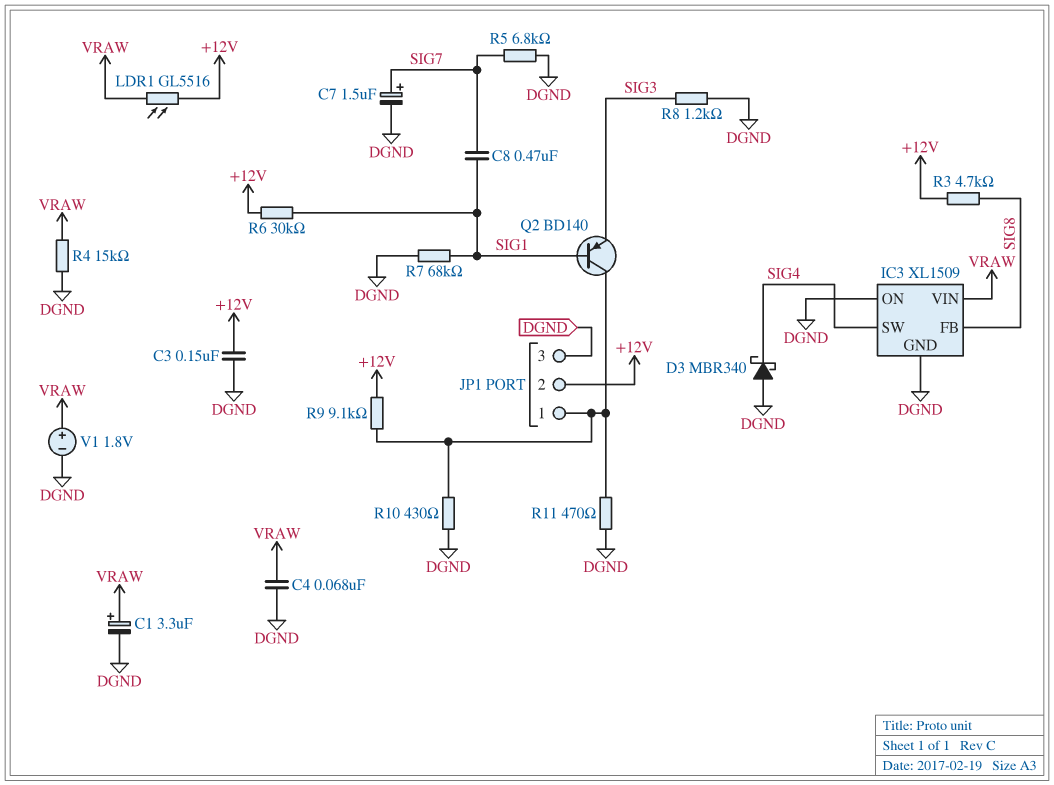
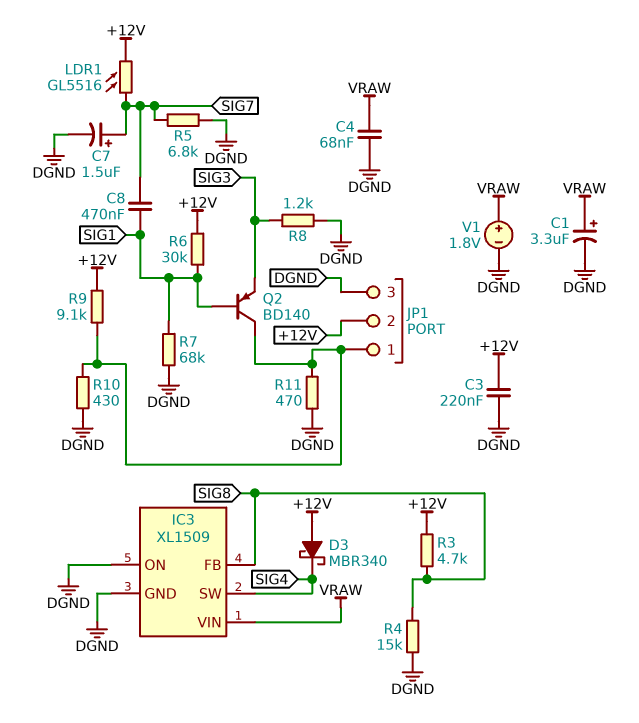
C3: 150nF (+12V, DGND) -> 220nF (+12V, DGND)
D3: schottky MBR340 (A DGND, K SIG4) -> schottky MBR340 (A +12V, K SIG4)
LDR1: GL5516 (+12V, VRAW) -> GL5516 (+12V, SIG7)
R4: 15k (DGND, VRAW) -> 15k (DGND, SIG8)

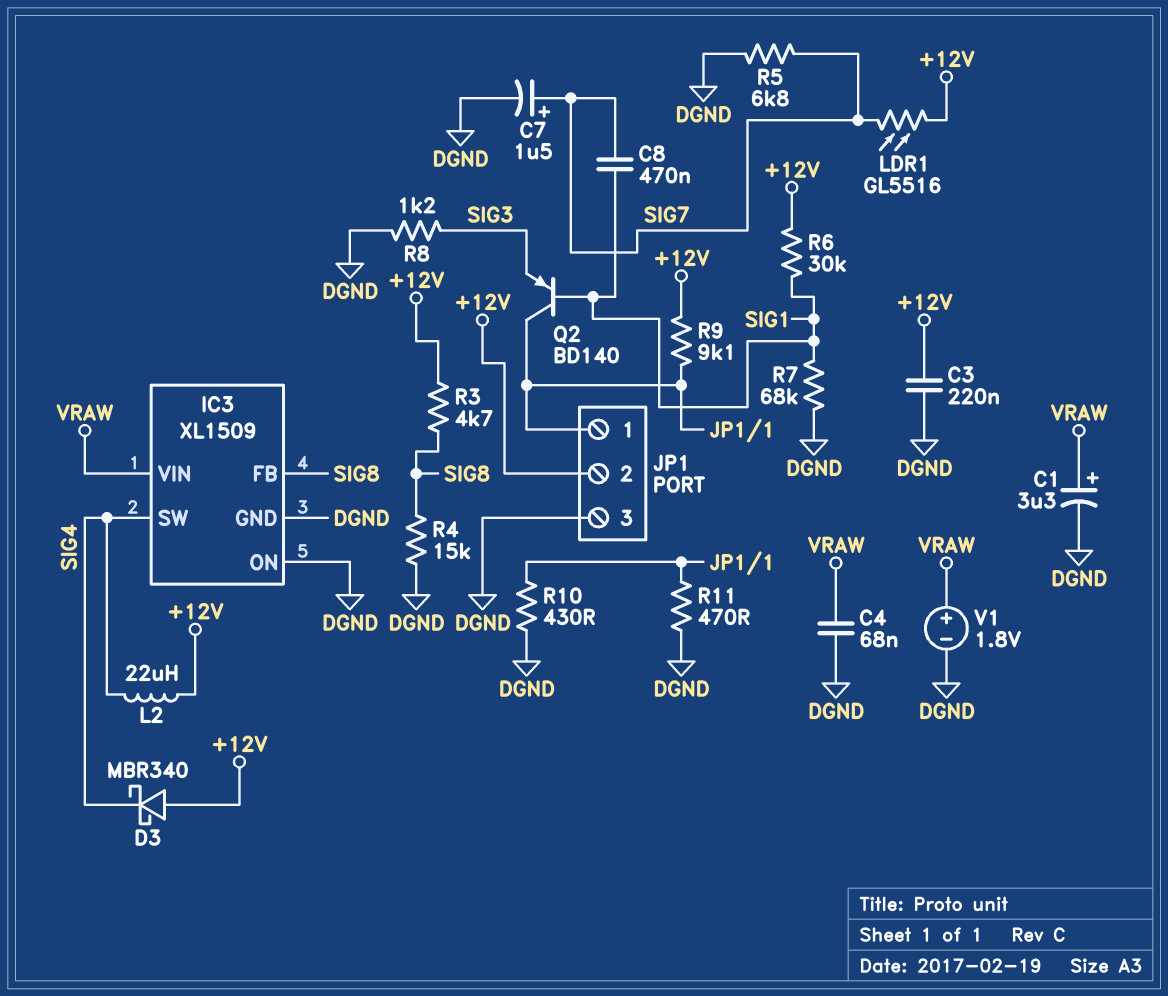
L2: none -> 22uH (+12V, SIG4)

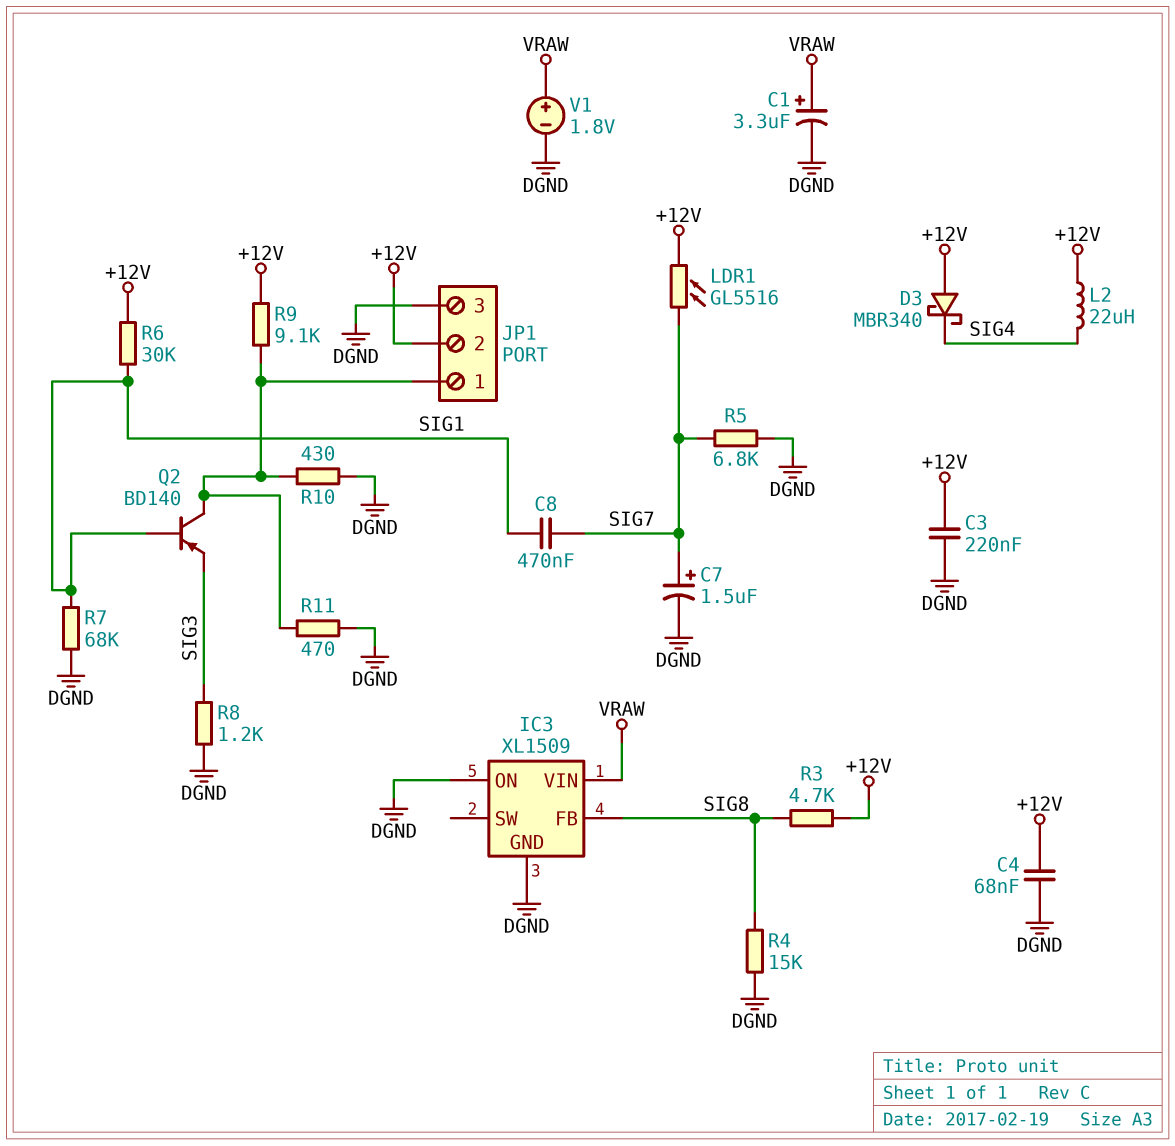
C4: 68nF (DGND, VRAW) -> 68nF (+12V, DGND)
IC3 pin SW: SIG4 -> none

